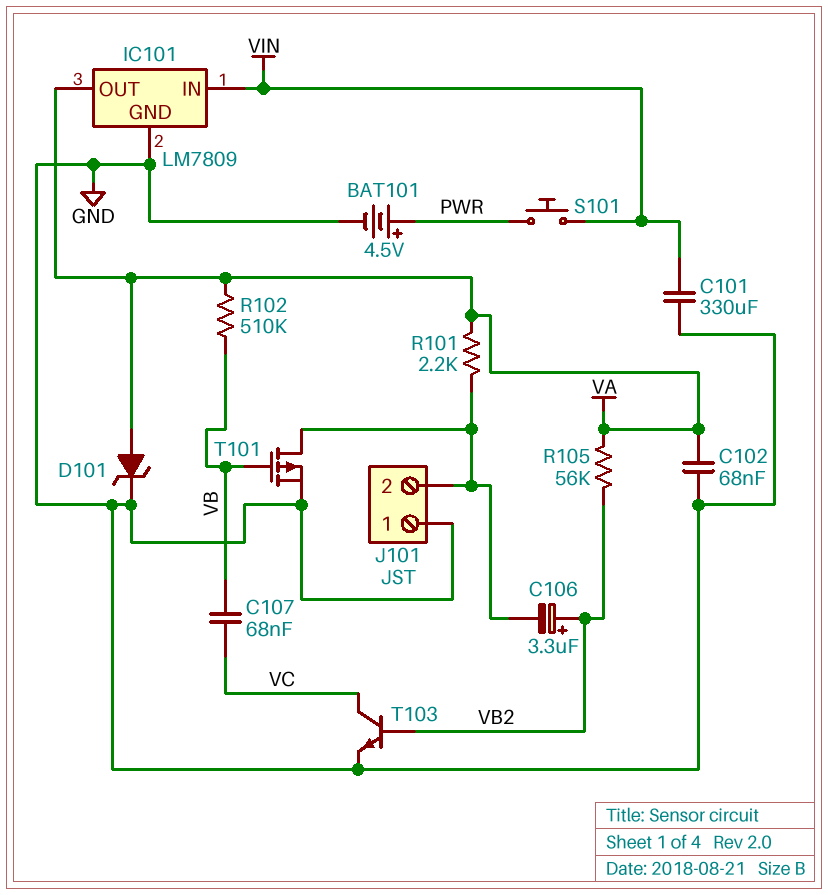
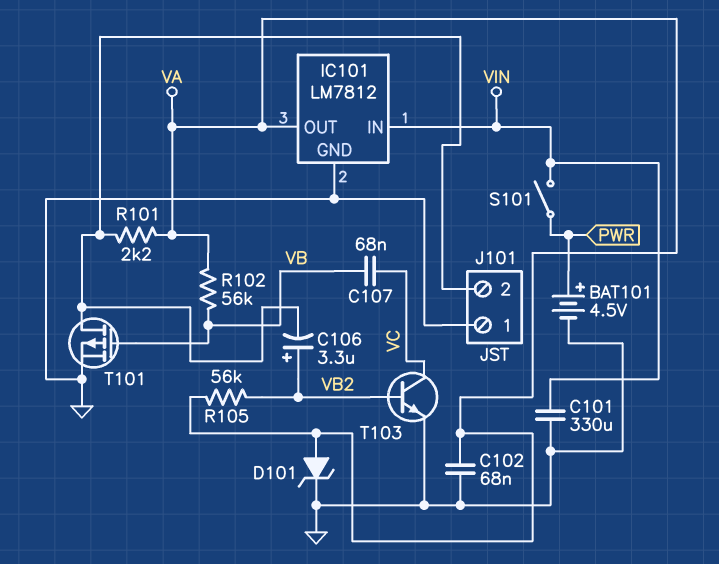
IC101: LM7809 -> LM7812
R102: 510k (VA, VB) -> 56k (VA, VB)
S101: button (PWR, VIN) -> switch (PWR, VIN)

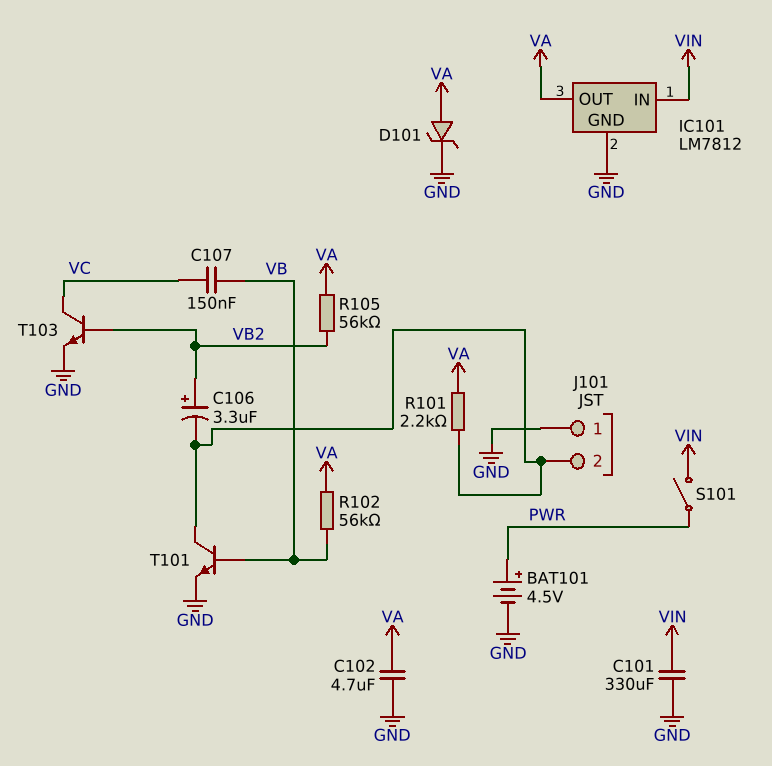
C102: 68nF (GND, VA) -> 4.7uF (GND, VA)
C107: 68nF (VB, VC) -> 150nF (VB, VC)
T101: PMOS (G VB, D J101/2, S GND) -> NPN (B VB, C J101/2, E GND)

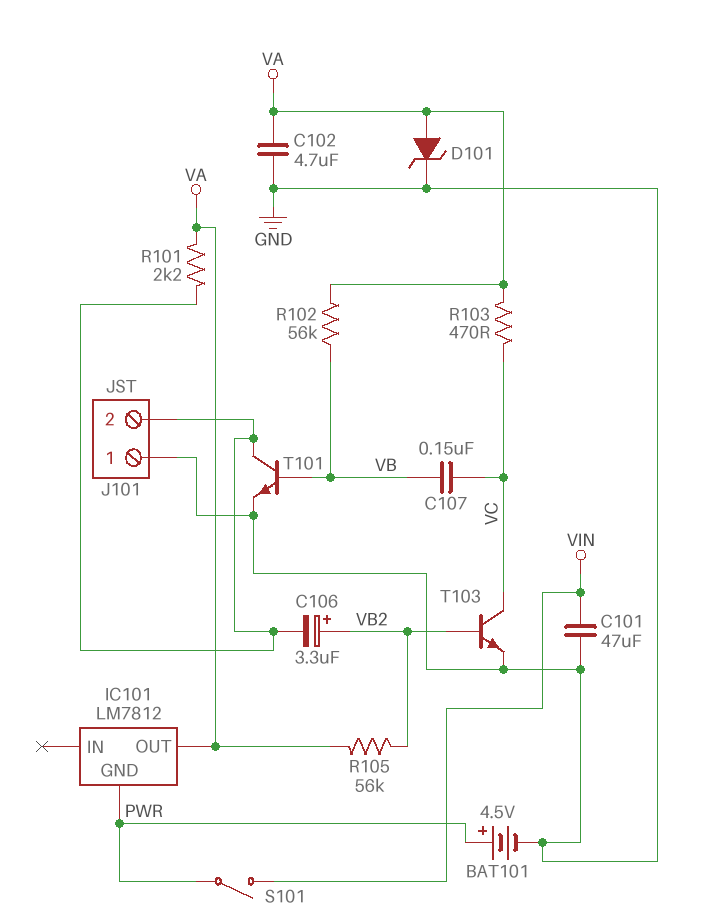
C101: 330uF (GND, VIN) -> 47uF (GND, VIN)
IC101 pin GND: GND -> PWR
IC101 pin IN: VIN -> none
R103: none -> 470 (VA, VC)

